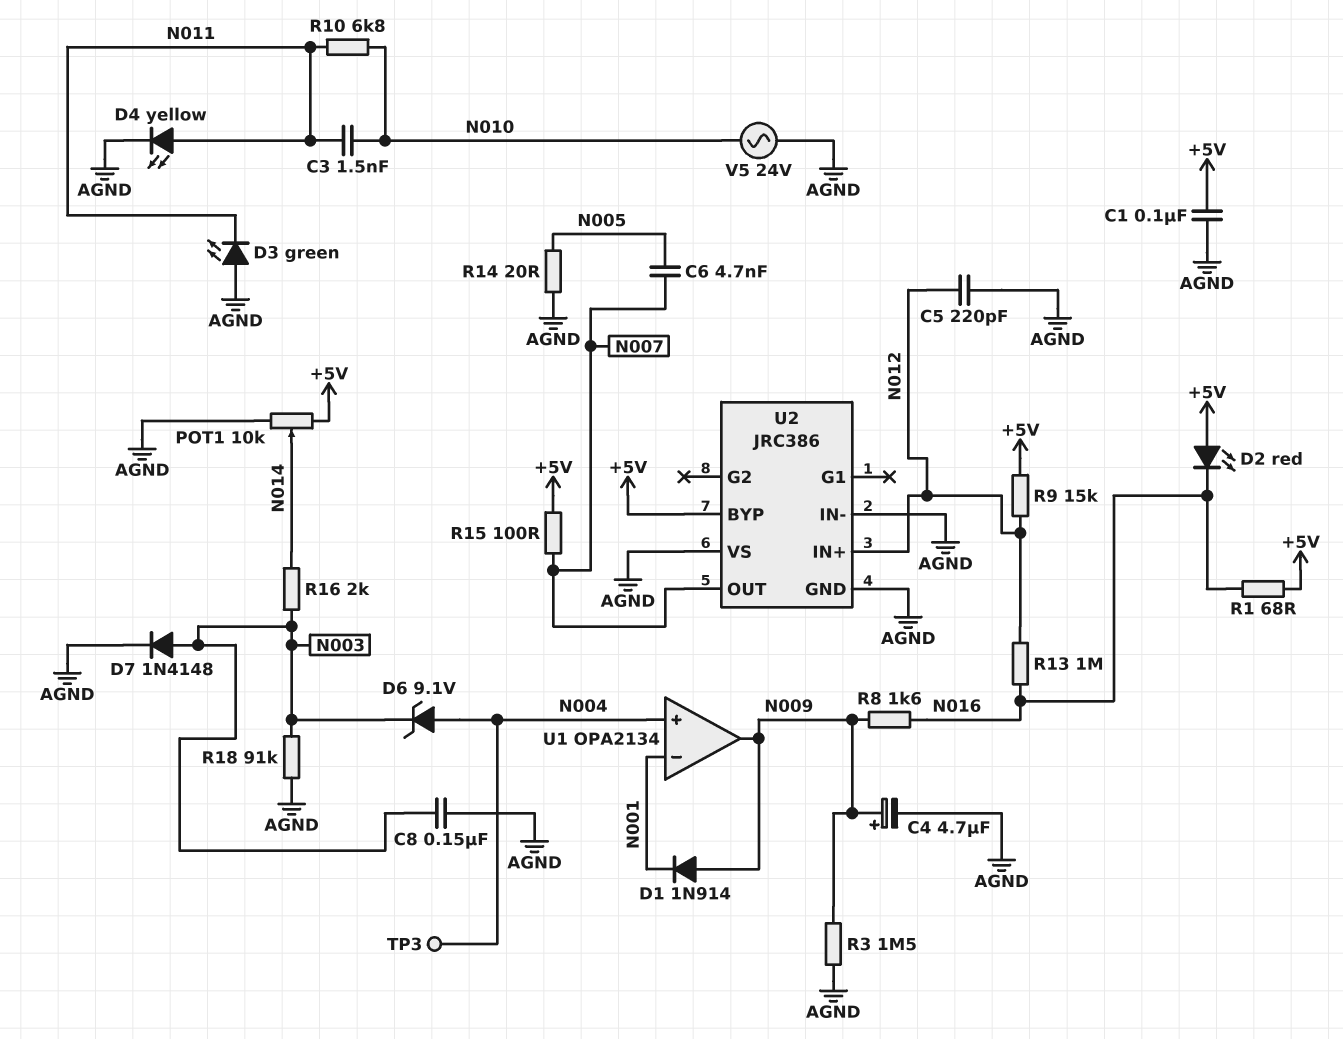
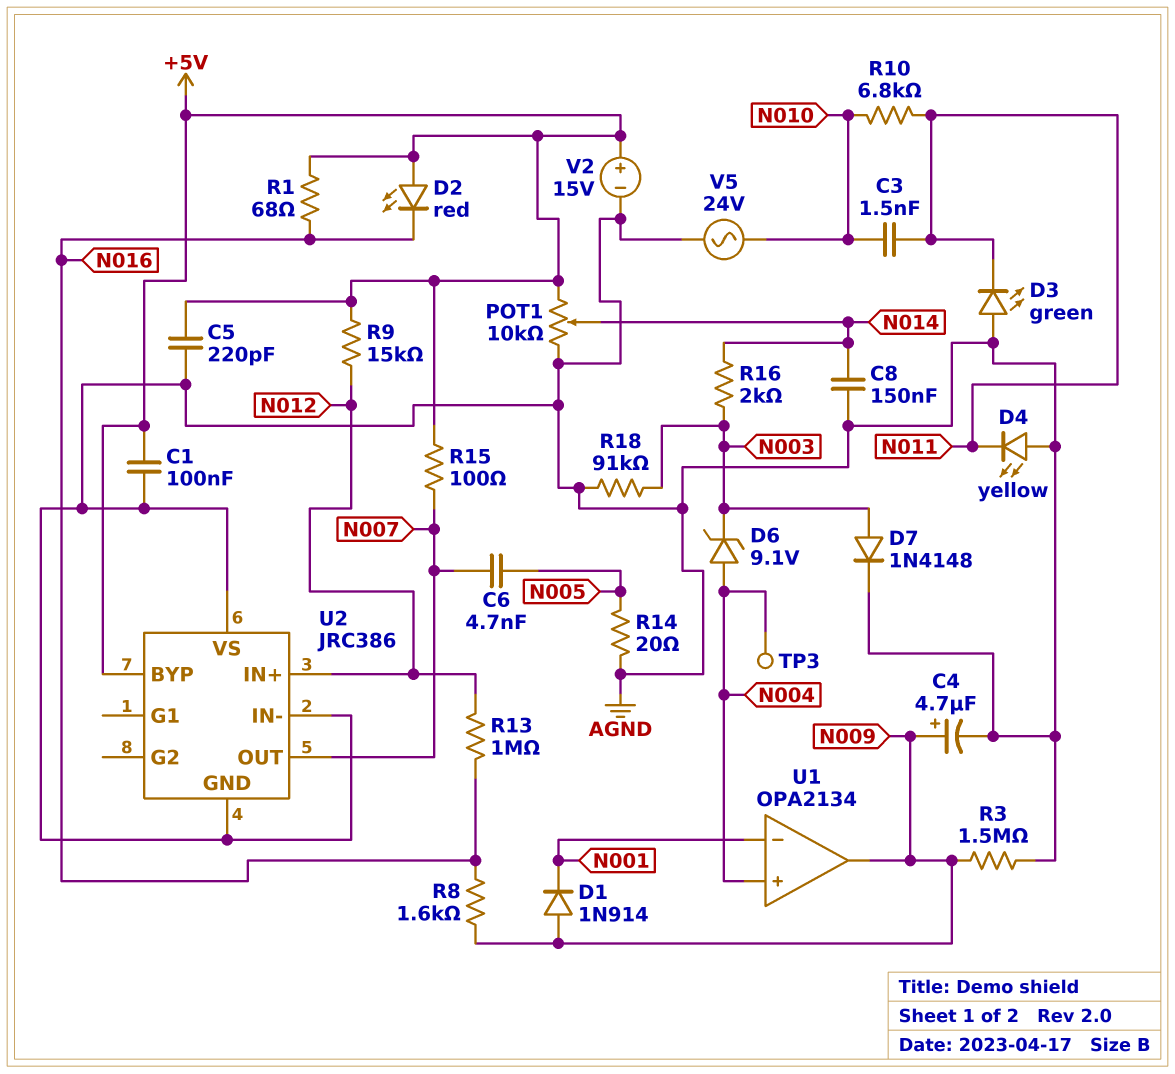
C5: 220pF (AGND, N012) -> 220pF (+5V, AGND)
C8: 150nF (AGND, N003) -> 150nF (AGND, N014)
D4: LED yellow (A N011, K AGND) -> LED yellow (A AGND, K N011)
V2: none -> 15V (plus +5V, minus AGND)

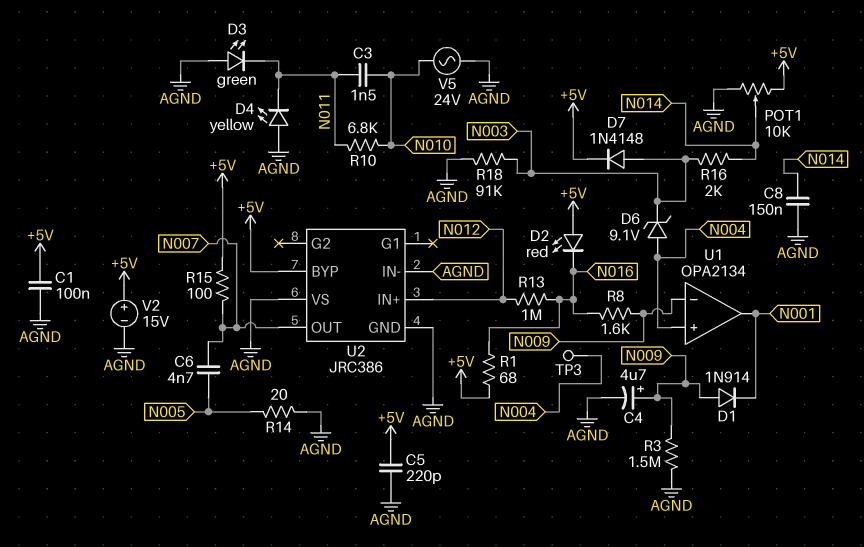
D7: diode 1N4148 (A N003, K AGND) -> diode 1N4148 (A N003, K +5V)
R9: 15k (+5V, N012) -> none
U1 pin in-: N001 -> N009
U1 pin out: N009 -> N001

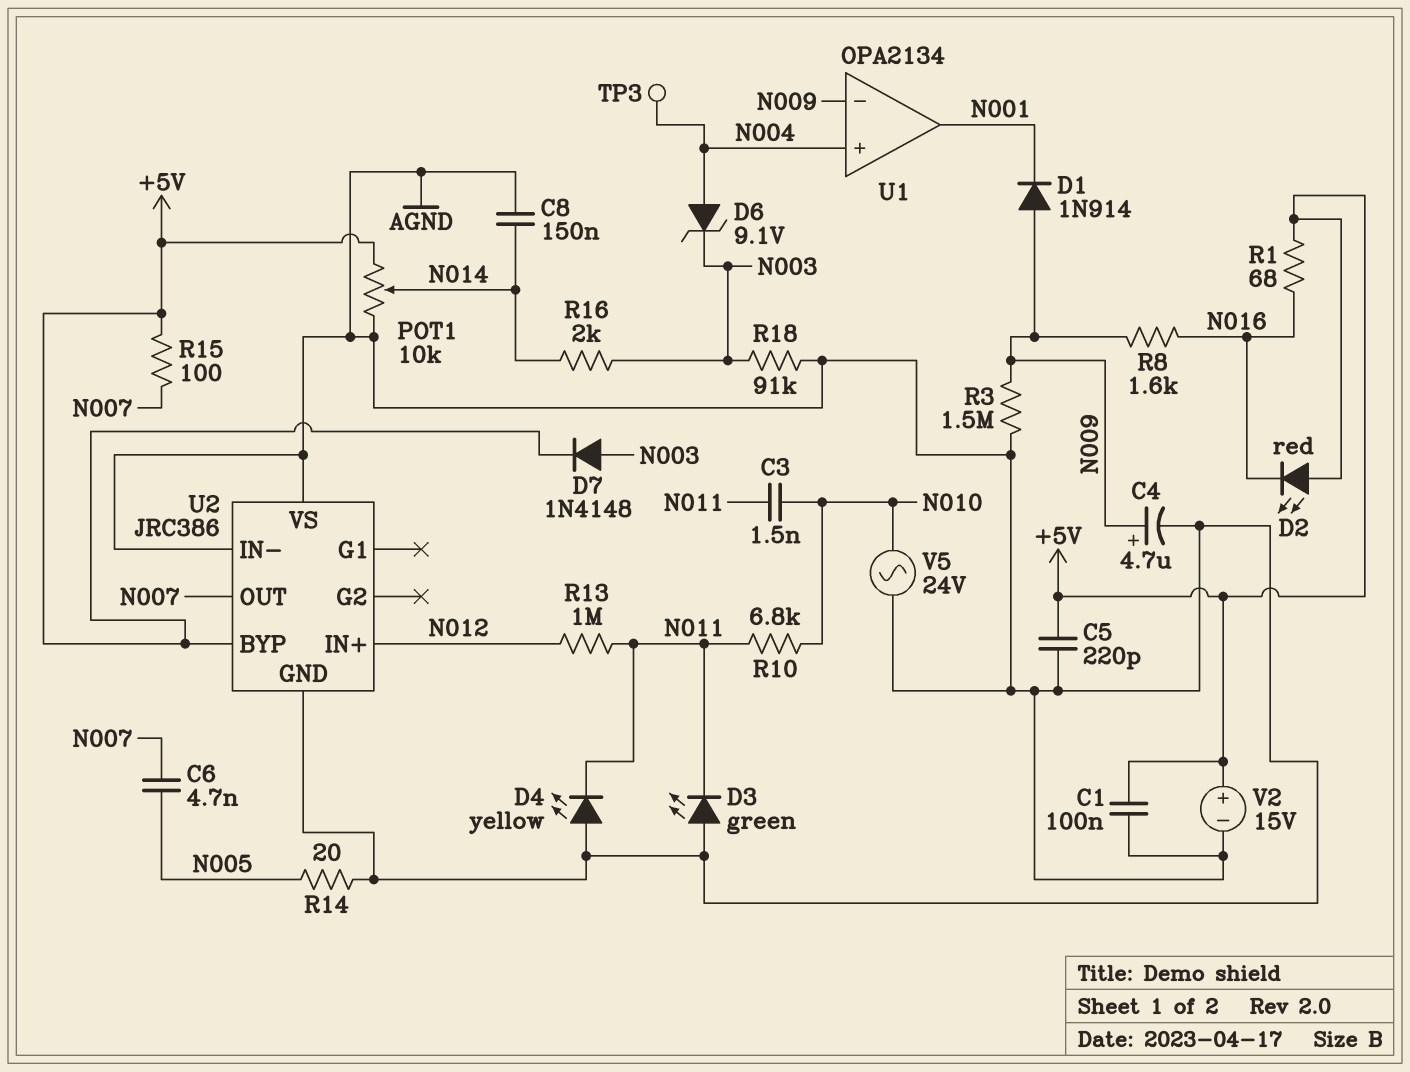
R13: 1M (N012, N016) -> 1M (N011, N012)

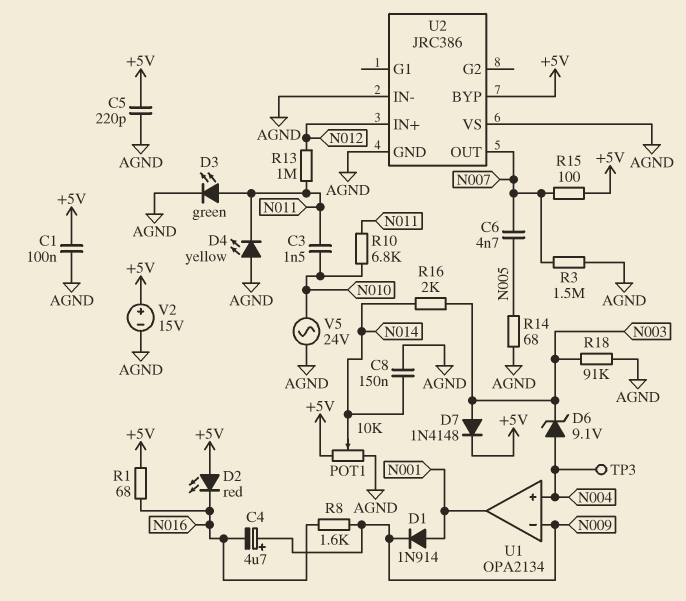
C4: 4.7uF (plus N009, minus AGND) -> 4.7uF (plus N009, minus N016)
D1: diode 1N914 (A N009, K N001) -> diode 1N914 (A N001, K N009)
D3: LED green (A AGND, K N011) -> LED green (A N011, K AGND)
R3: 1.5M (AGND, N009) -> 1.5M (AGND, N007)
R14: 20 (AGND, N005) -> 68 (AGND, N005)

